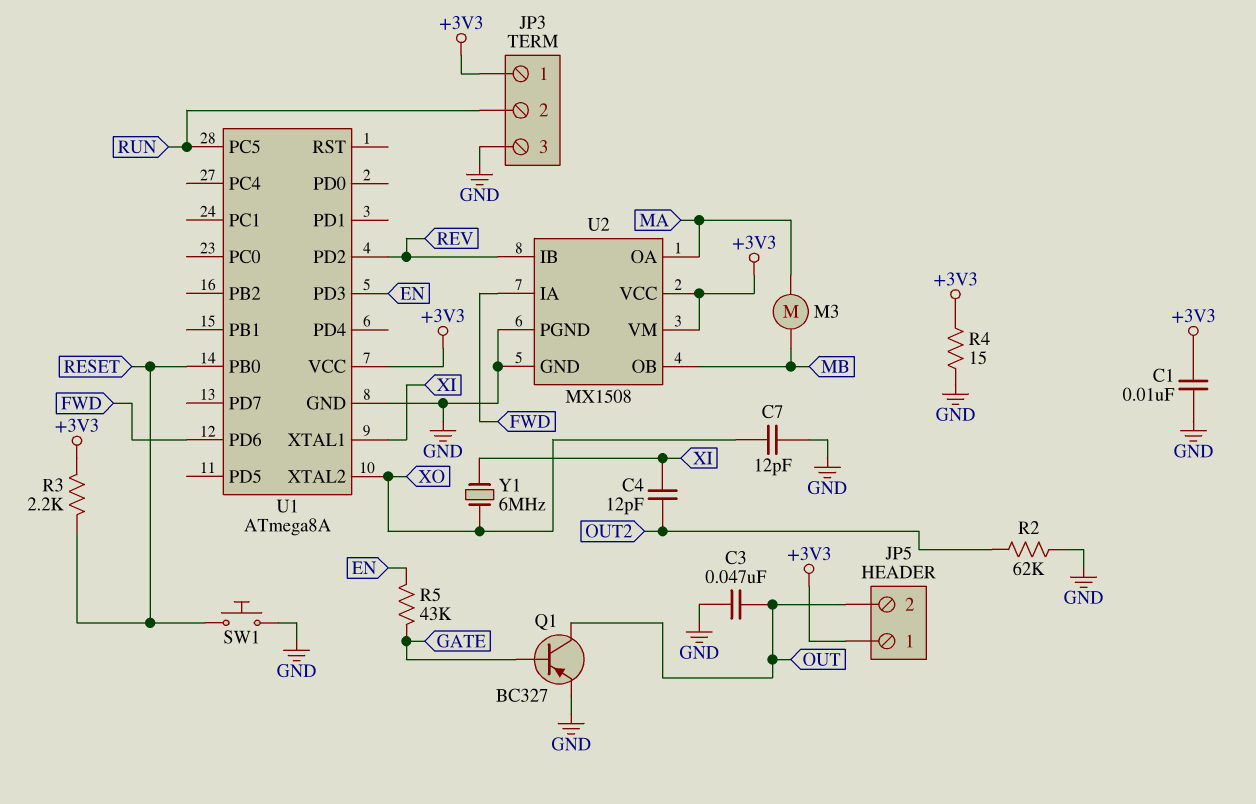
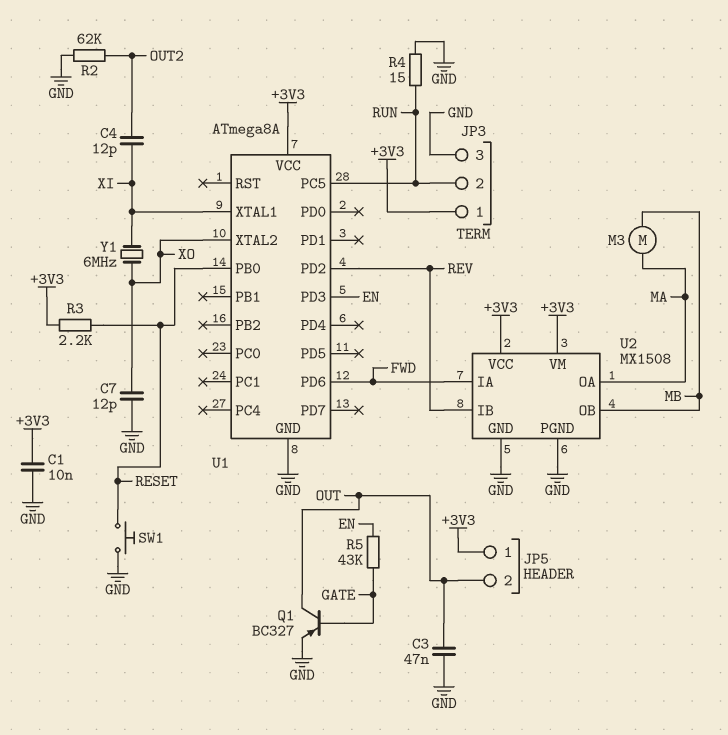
R4: 15 (+3V3, GND) -> 15 (GND, RUN)

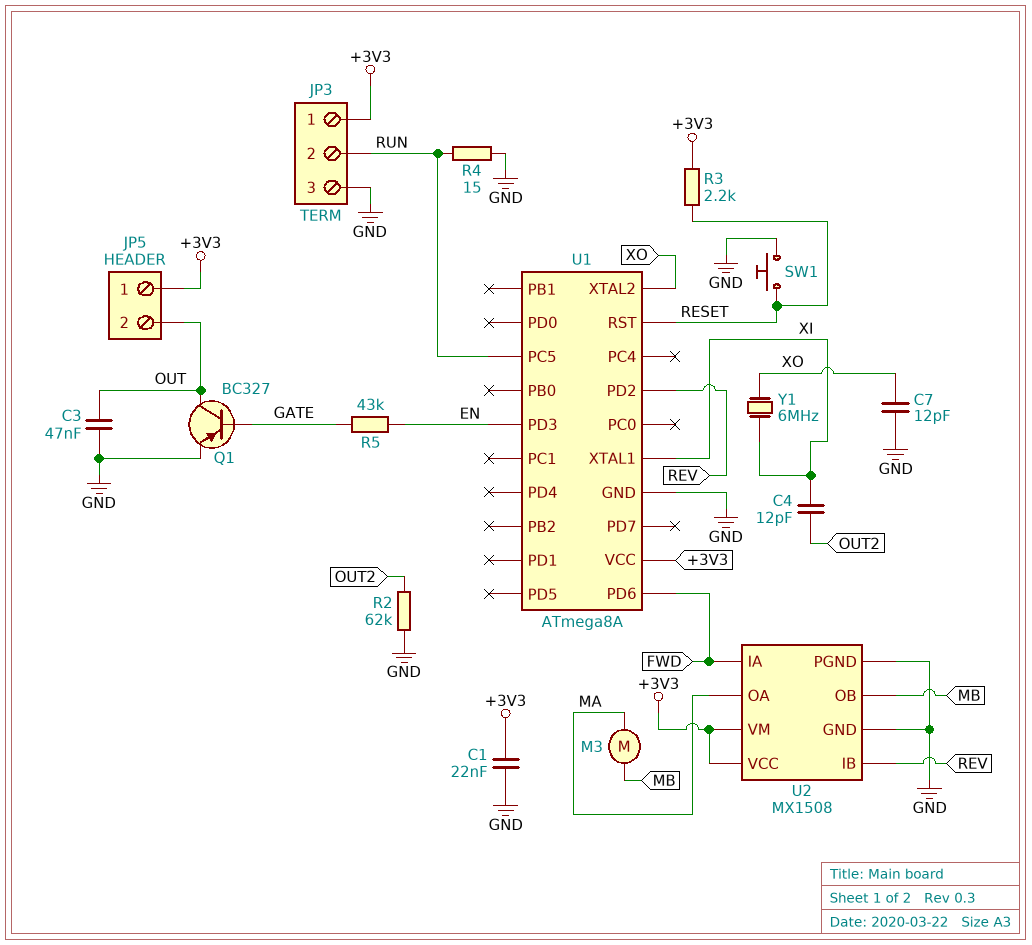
C1: 10nF (+3V3, GND) -> 22nF (+3V3, GND)
U1 pin PB0: RESET -> none
U1 pin RST: none -> RESET

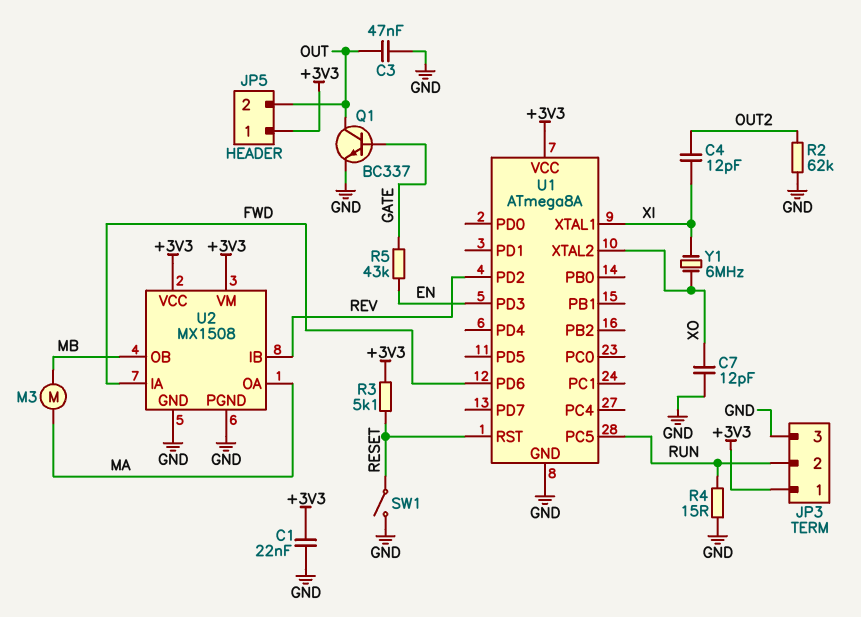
Q1: PNP BC327 (B GATE, C OUT, E GND) -> NPN BC337 (B GATE, C OUT, E GND)
R3: 2.2k (+3V3, RESET) -> 5.1k (+3V3, RESET)
SW1: button (GND, RESET) -> switch (GND, RESET)

